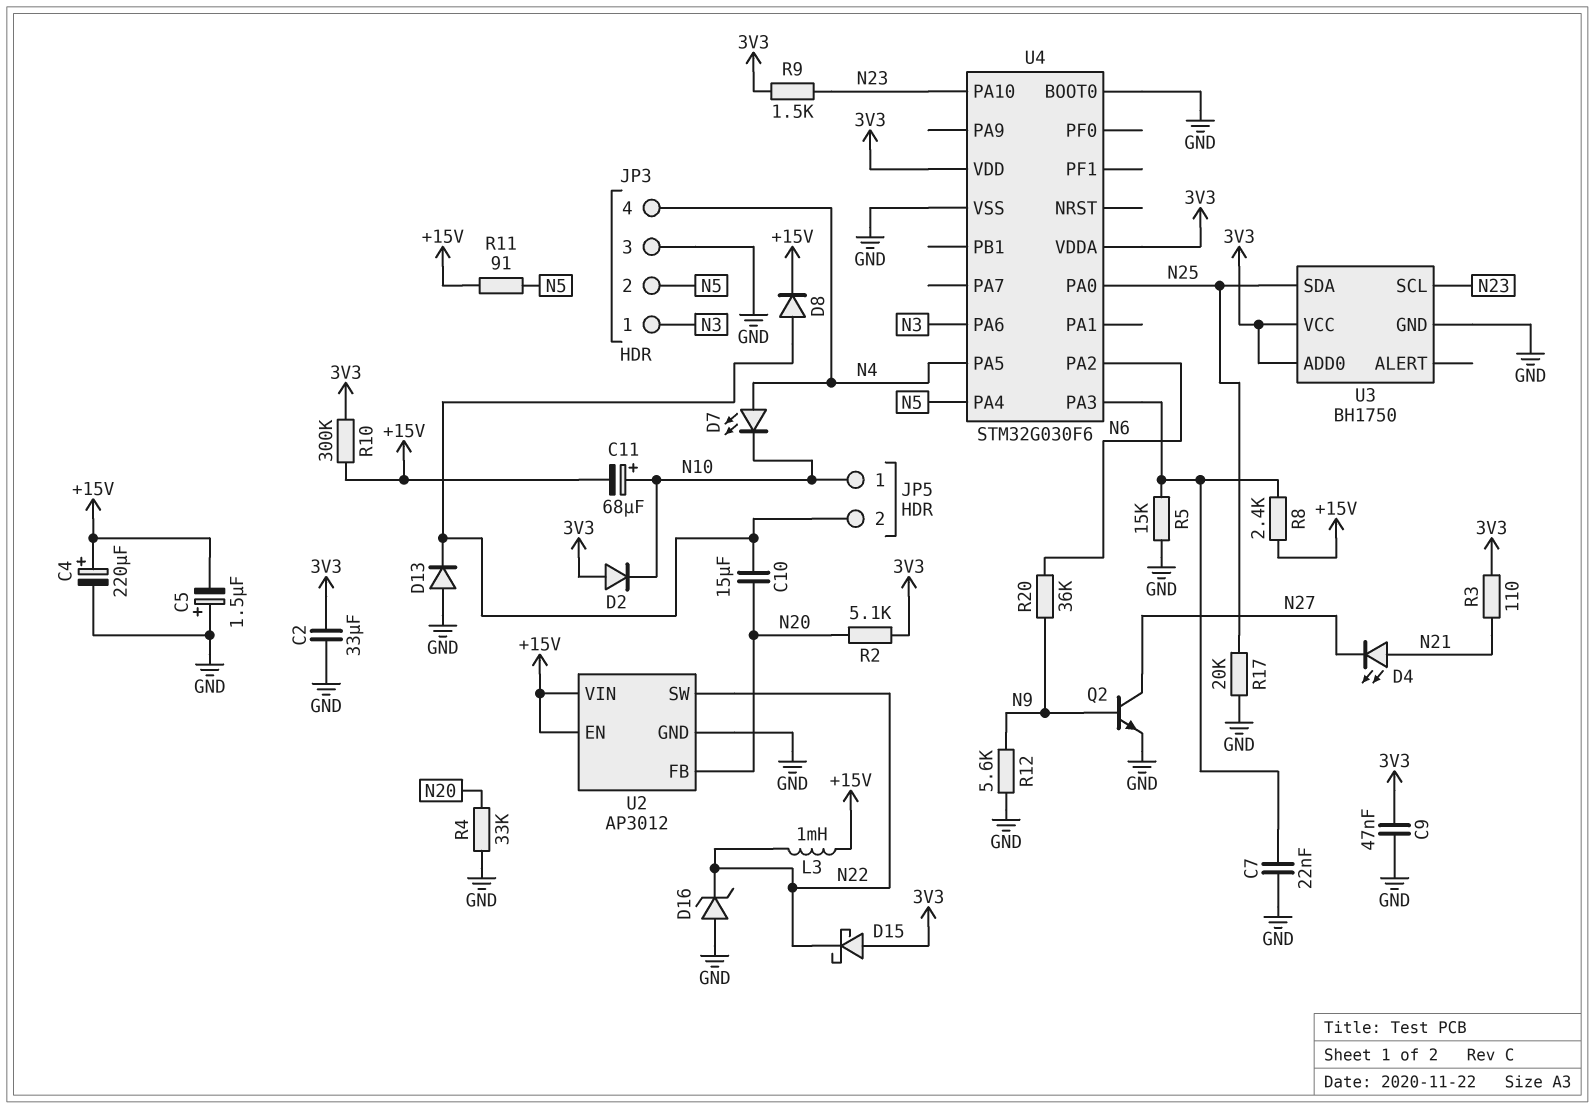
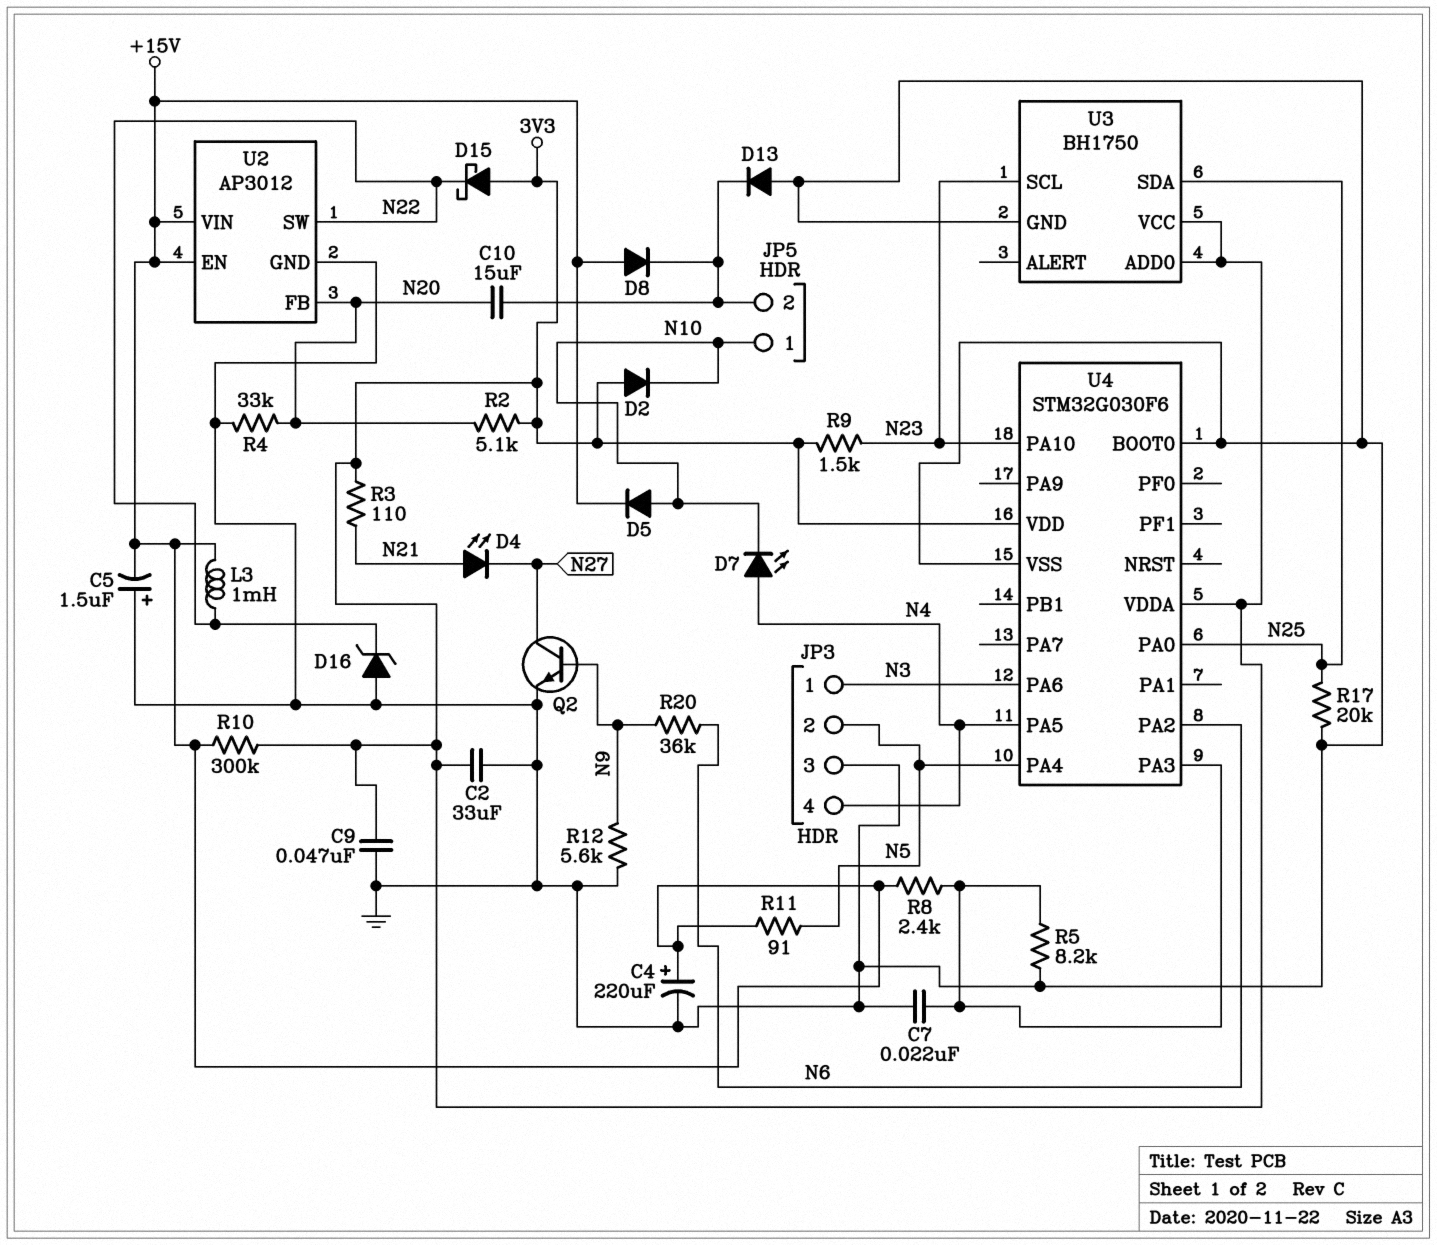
C11: 68uF (plus N10, minus +15V) -> none
D5: none -> diode (A N10, K +15V)
D8: diode (A JP5/2, K +15V) -> diode (A +15V, K JP5/2)
R5: 15k (GND, U4/PA3) -> 8.2k (GND, U4/PA3)

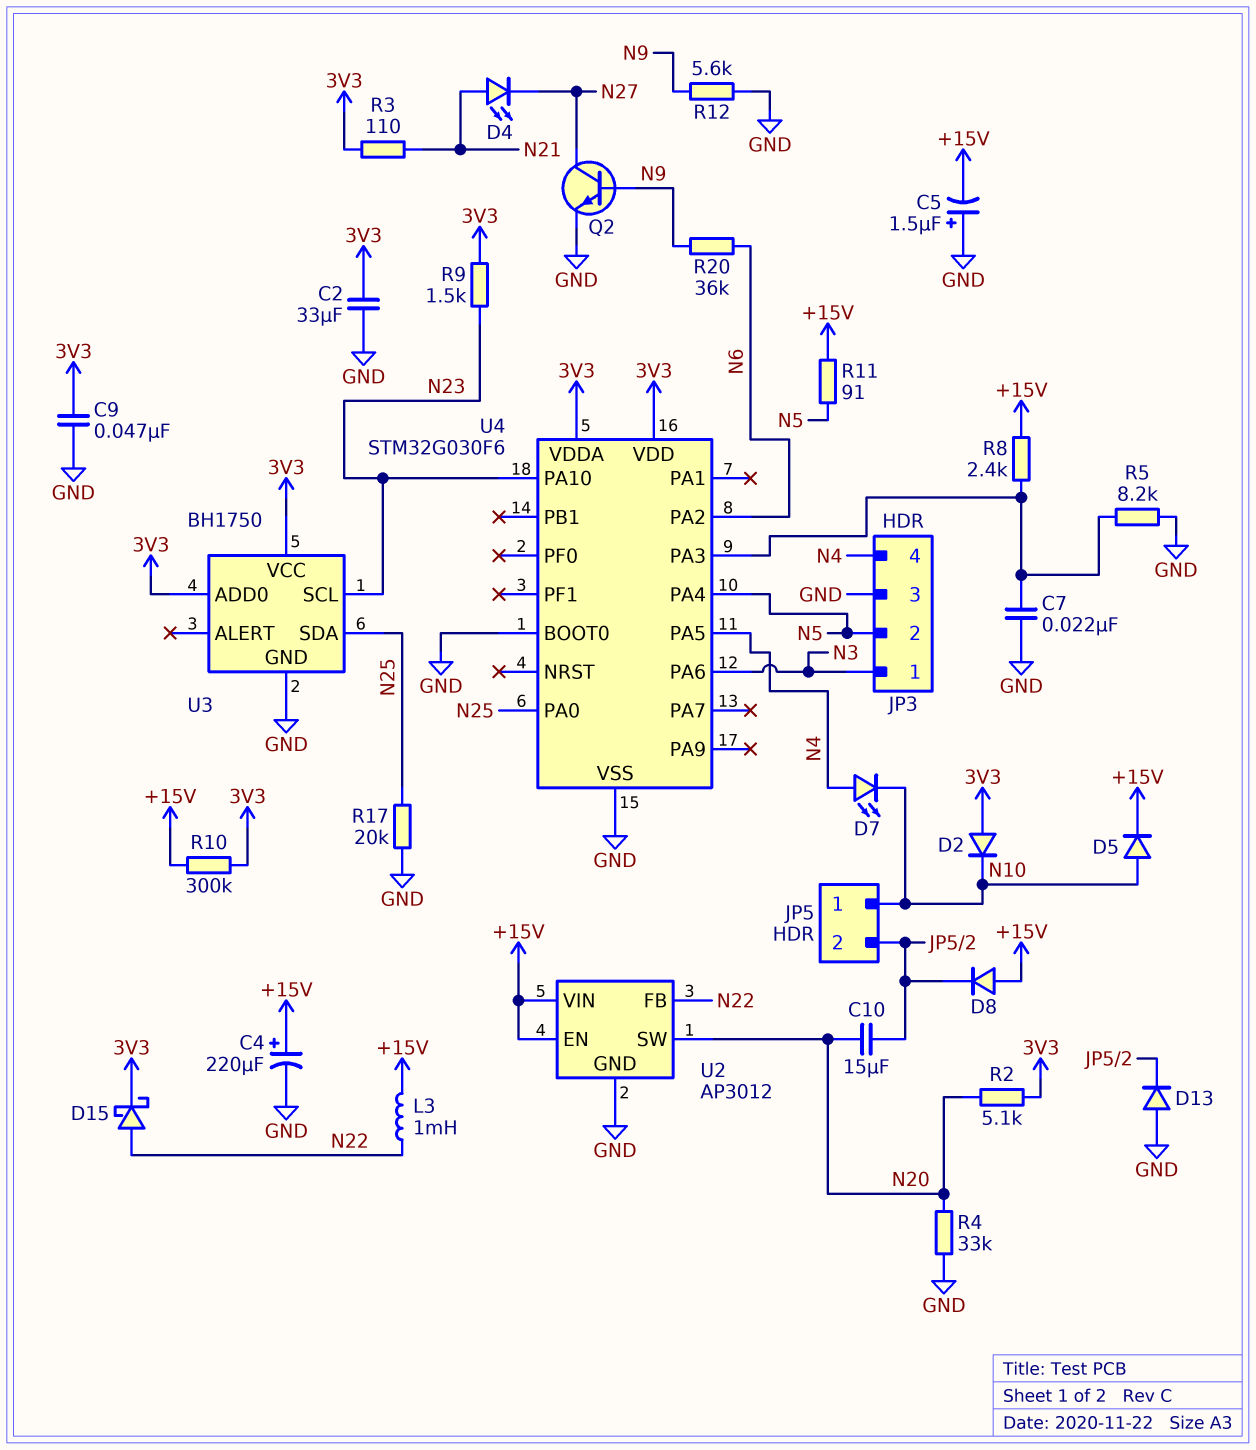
D15: schottky (A 3V3, K N22) -> schottky (A N22, K 3V3)
D16: zener (A GND, K N22) -> none
U2 pin FB: N20 -> N22
U2 pin SW: N22 -> N20

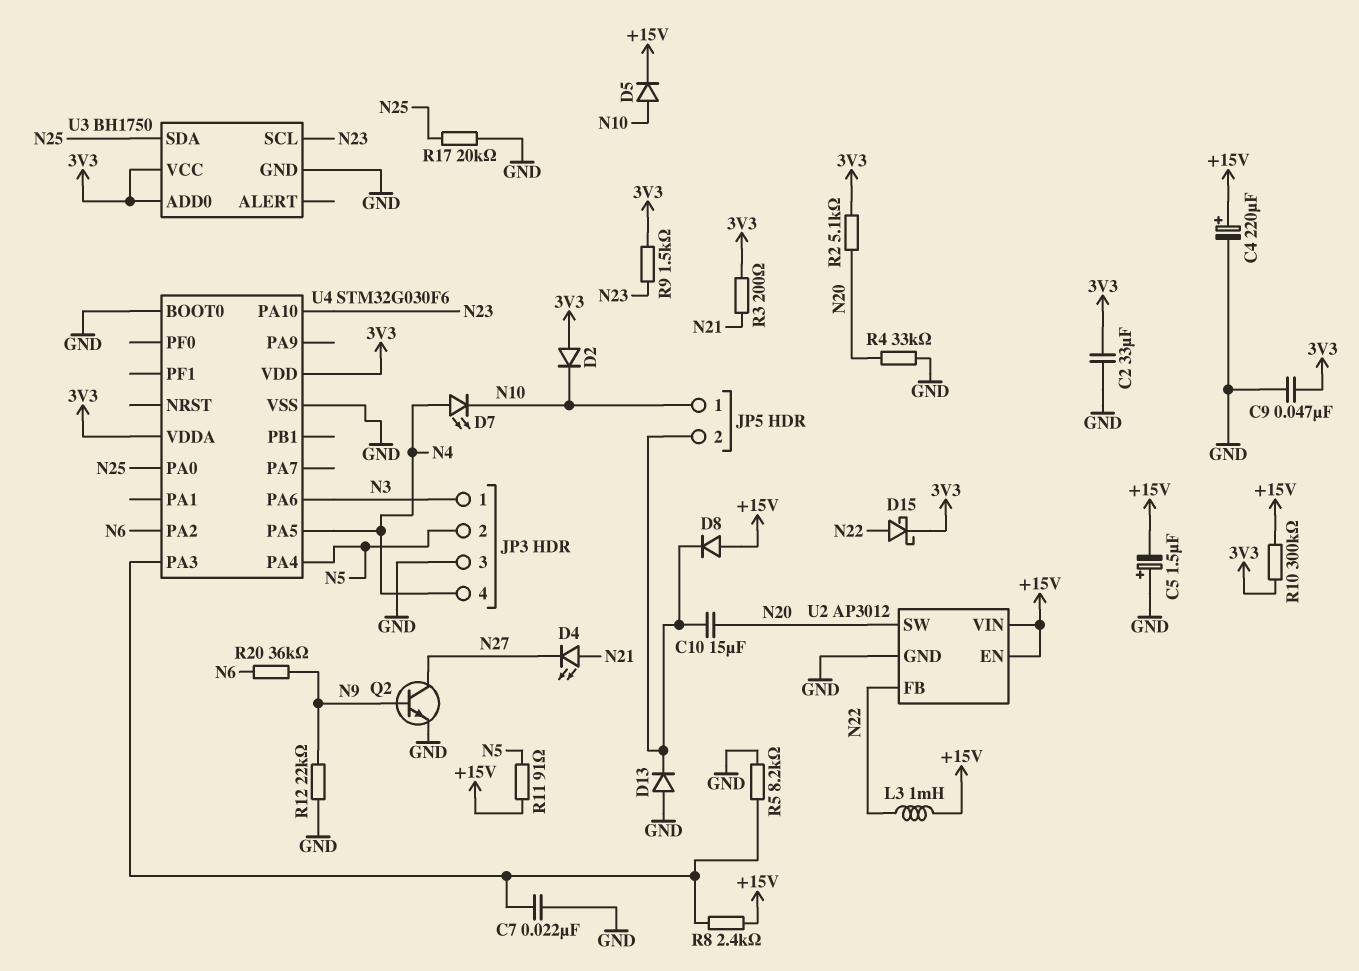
R3: 110 (3V3, N21) -> 200 (3V3, N21)
R12: 5.6k (GND, N9) -> 22k (GND, N9)

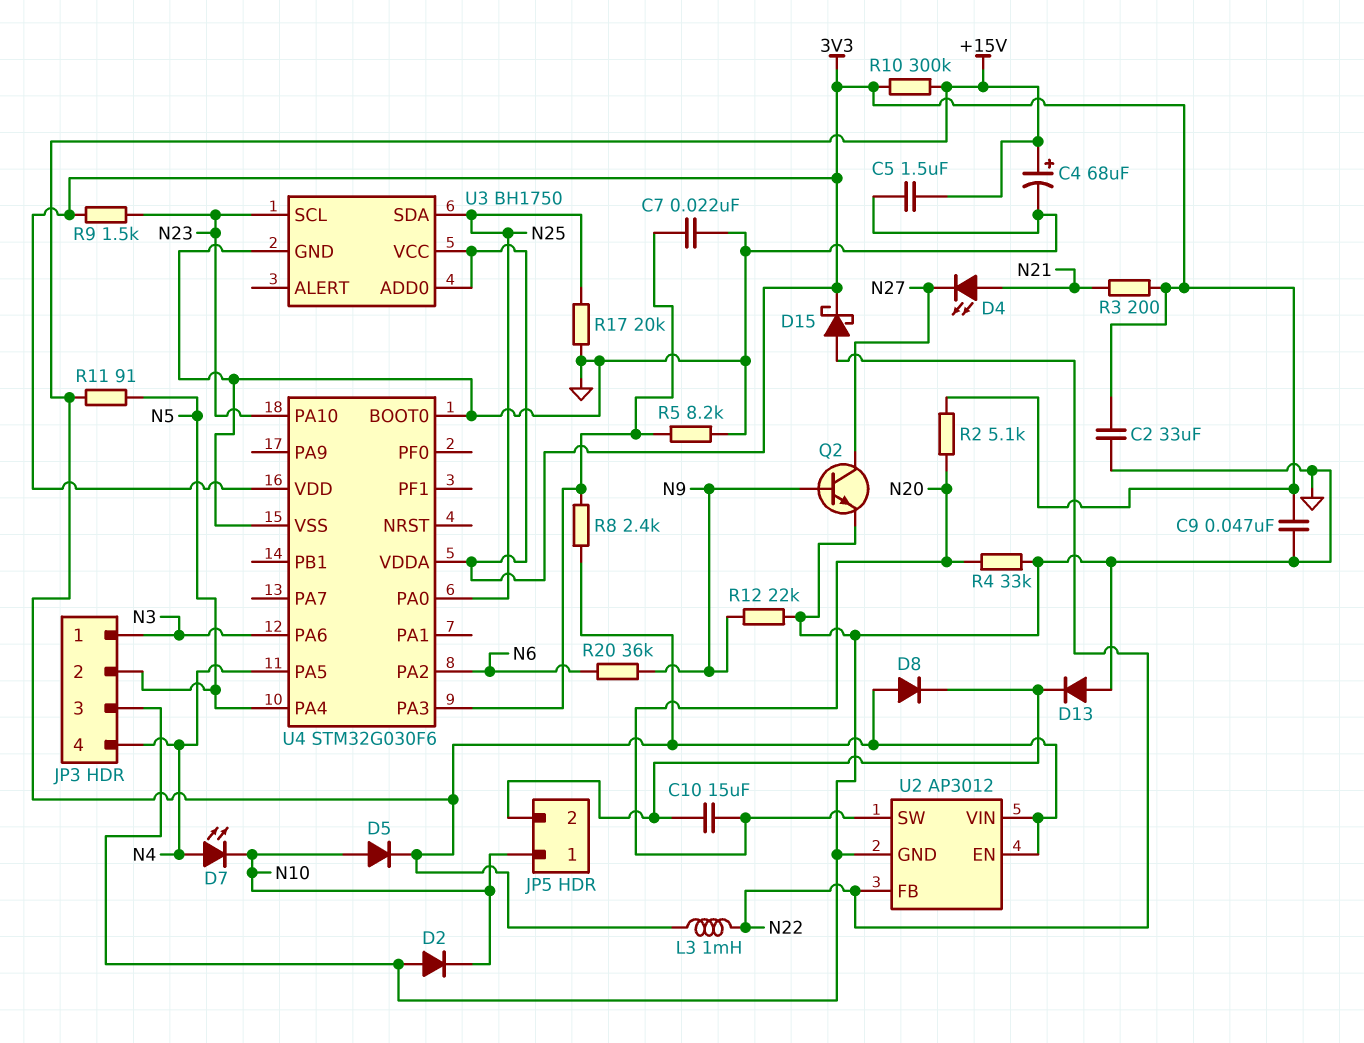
C4: 220uF (plus +15V, minus GND) -> 68uF (plus +15V, minus GND)
C5: 1.5uF (plus GND, minus +15V) -> 1.5uF (+15V, GND)
D2: diode (A 3V3, K N10) -> diode (A GND, K N10)

